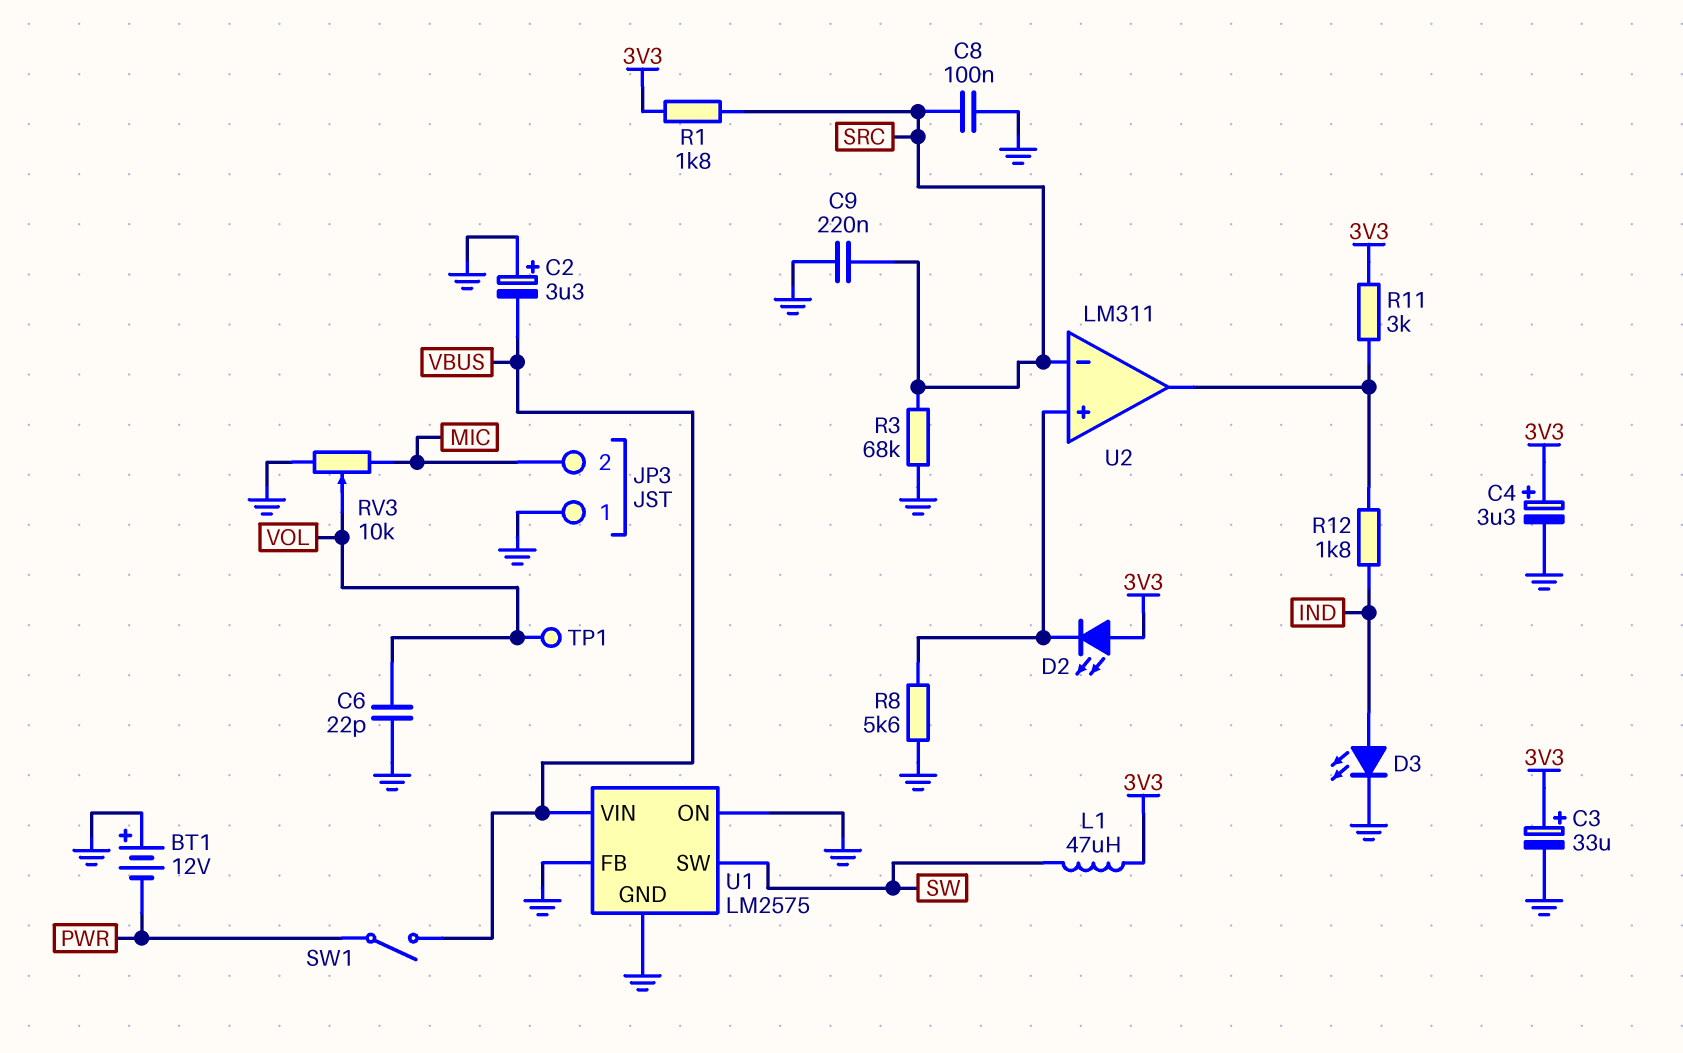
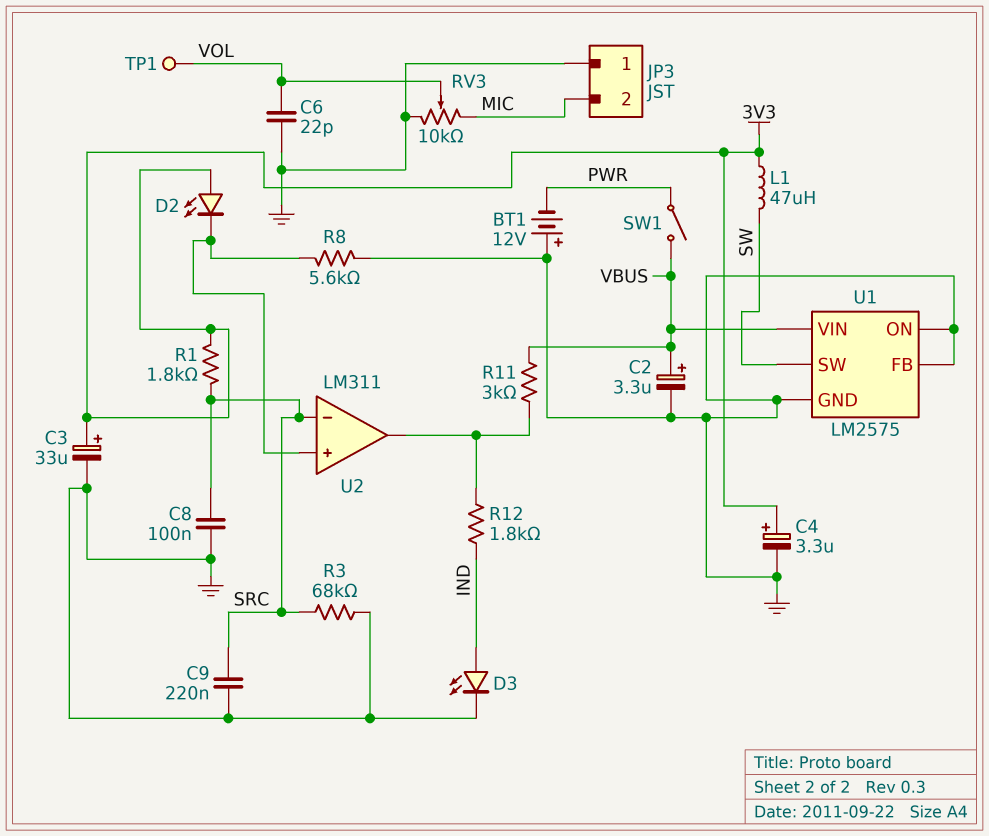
C2: 3.3uF (plus GND, minus VBUS) -> 3.3uF (plus VBUS, minus GND)
R11: 3k (3V3, U2/out) -> 3k (U2/out, VBUS)

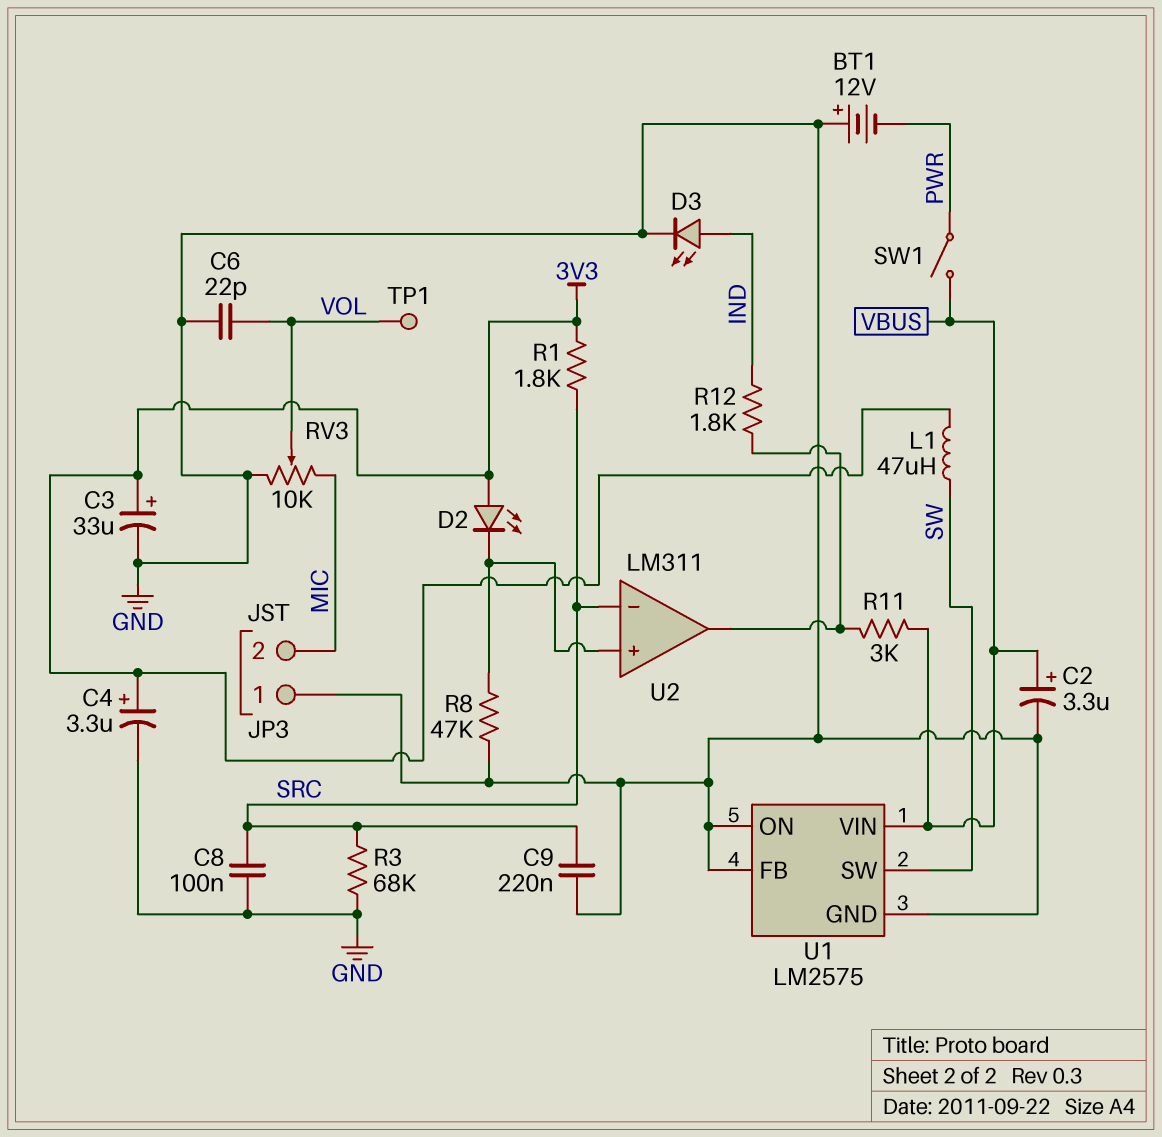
R8: 5.6k (GND, U2/in+) -> 47k (GND, U2/in+)

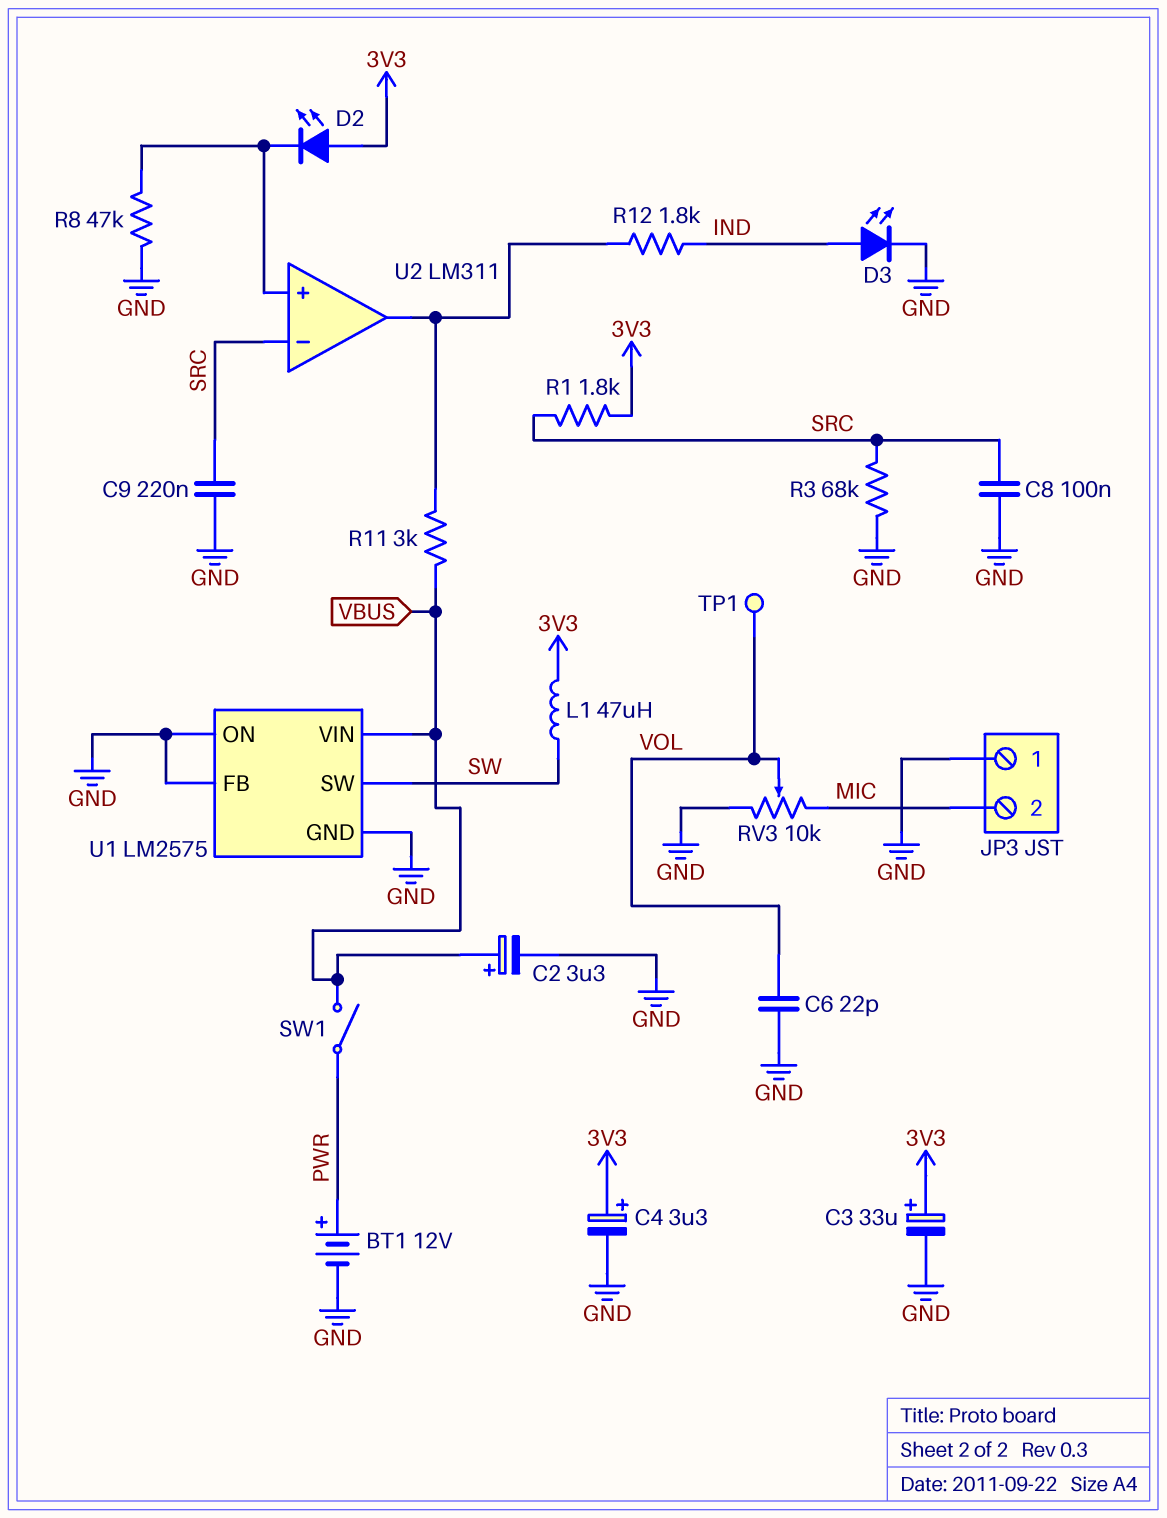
BT1: 12V (plus GND, minus PWR) -> 12V (plus PWR, minus GND)

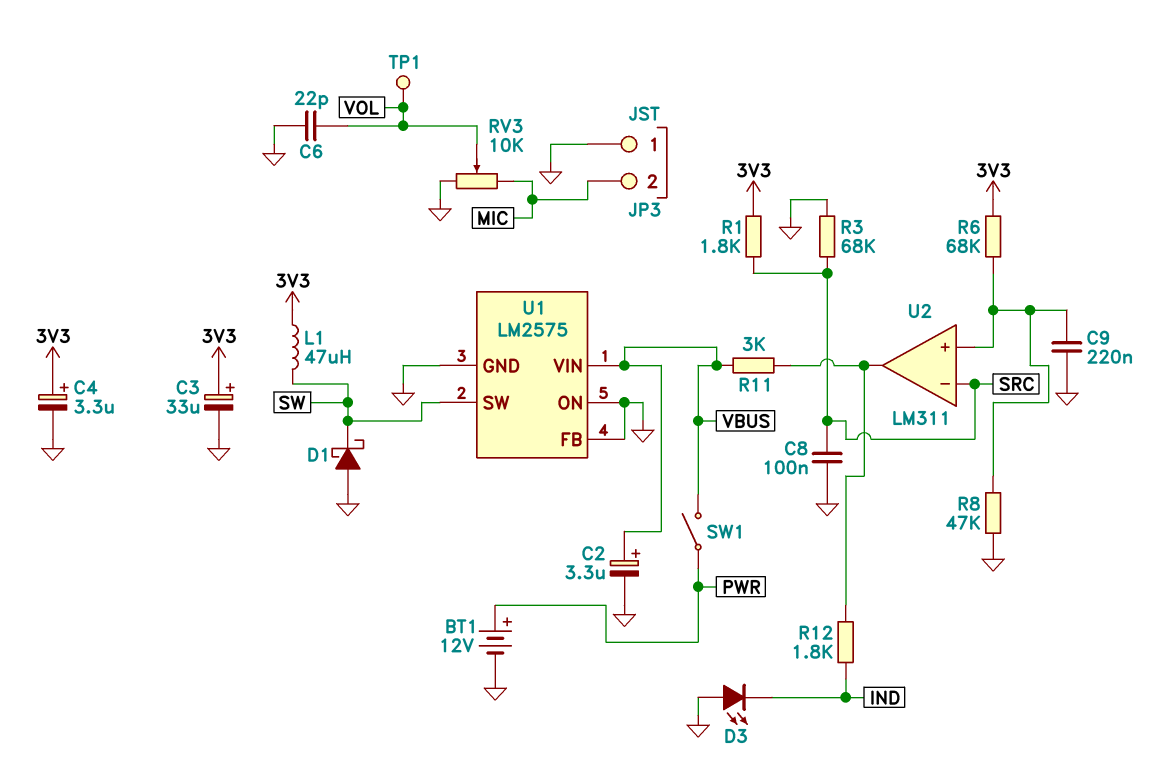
C9: 220nF (GND, SRC) -> 220nF (GND, U2/in+)
D1: none -> schottky (A GND, K SW)
D2: LED (A 3V3, K U2/in+) -> none
D3: LED (A IND, K GND) -> LED (A GND, K IND)
R6: none -> 68k (3V3, U2/in+)

